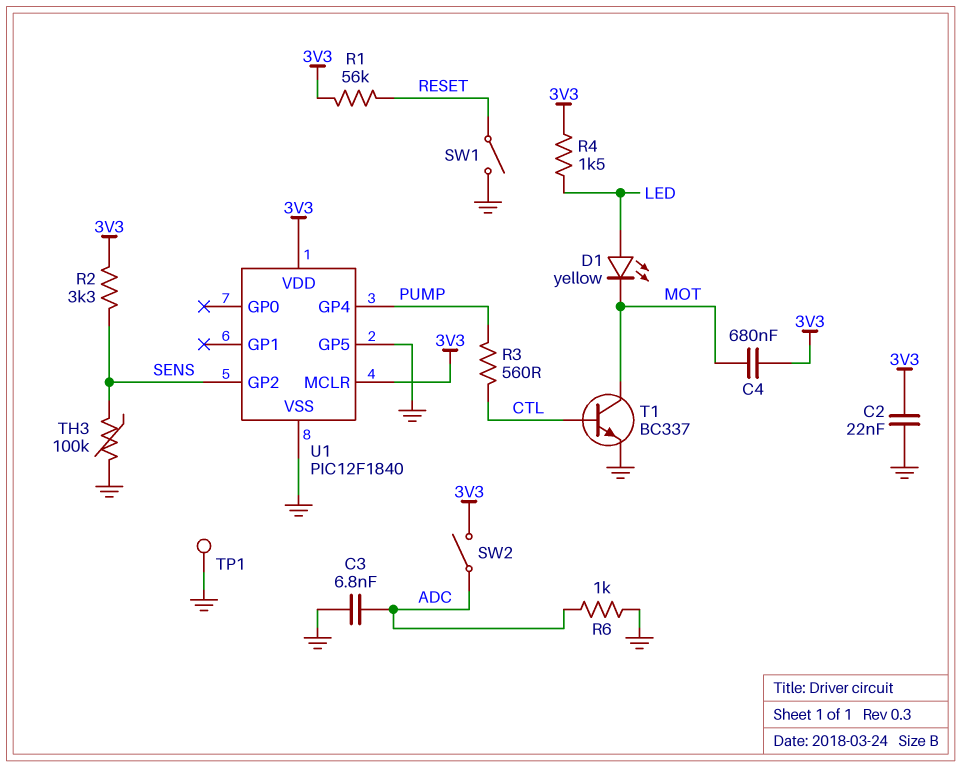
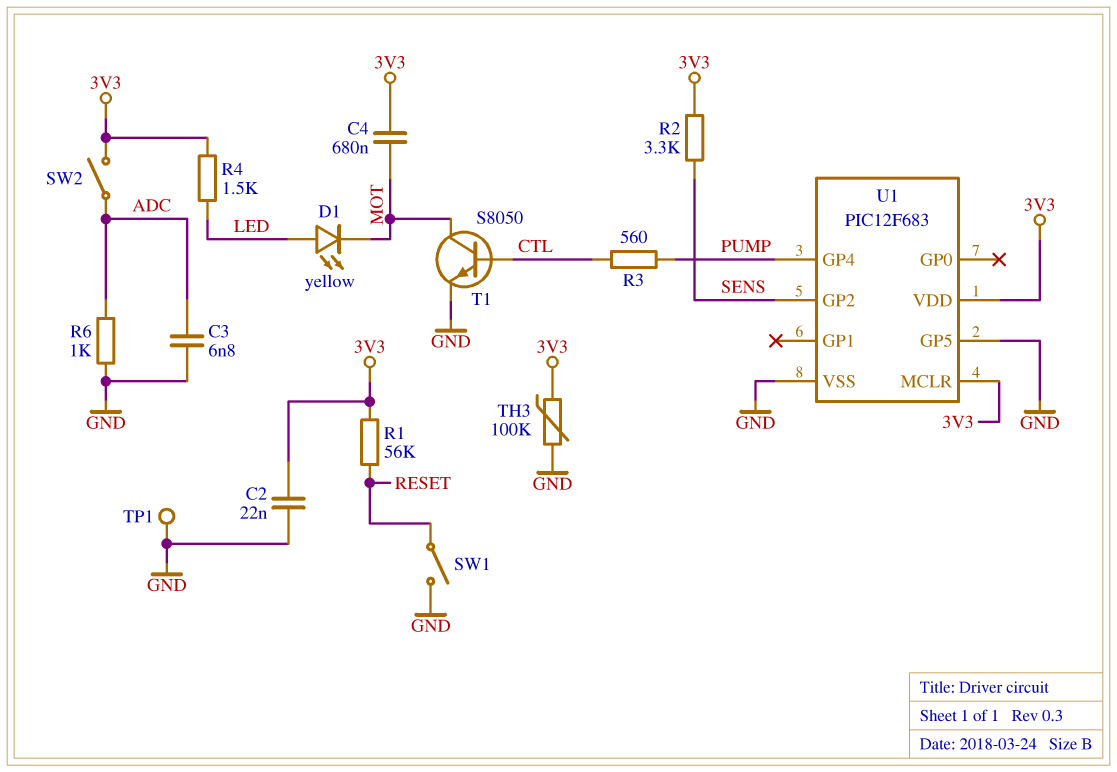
T1: NPN BC337 (B CTL, C MOT, E GND) -> NPN S8050 (B CTL, C MOT, E GND)
TH3: 100k (GND, SENS) -> 100k (3V3, GND)
U1: PIC12F1840 -> PIC12F683

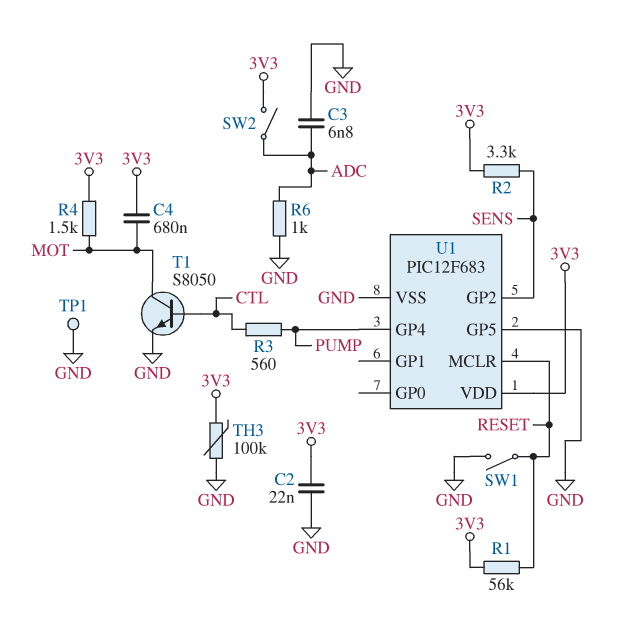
D1: LED yellow (A LED, K MOT) -> none
R4: 1.5k (3V3, LED) -> 1.5k (3V3, MOT)
U1 pin MCLR: 3V3 -> RESET

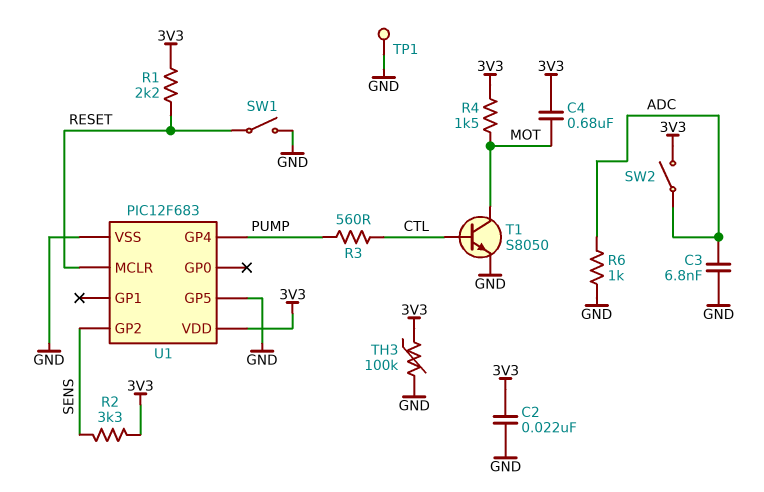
R1: 56k (3V3, RESET) -> 2.2k (3V3, RESET)

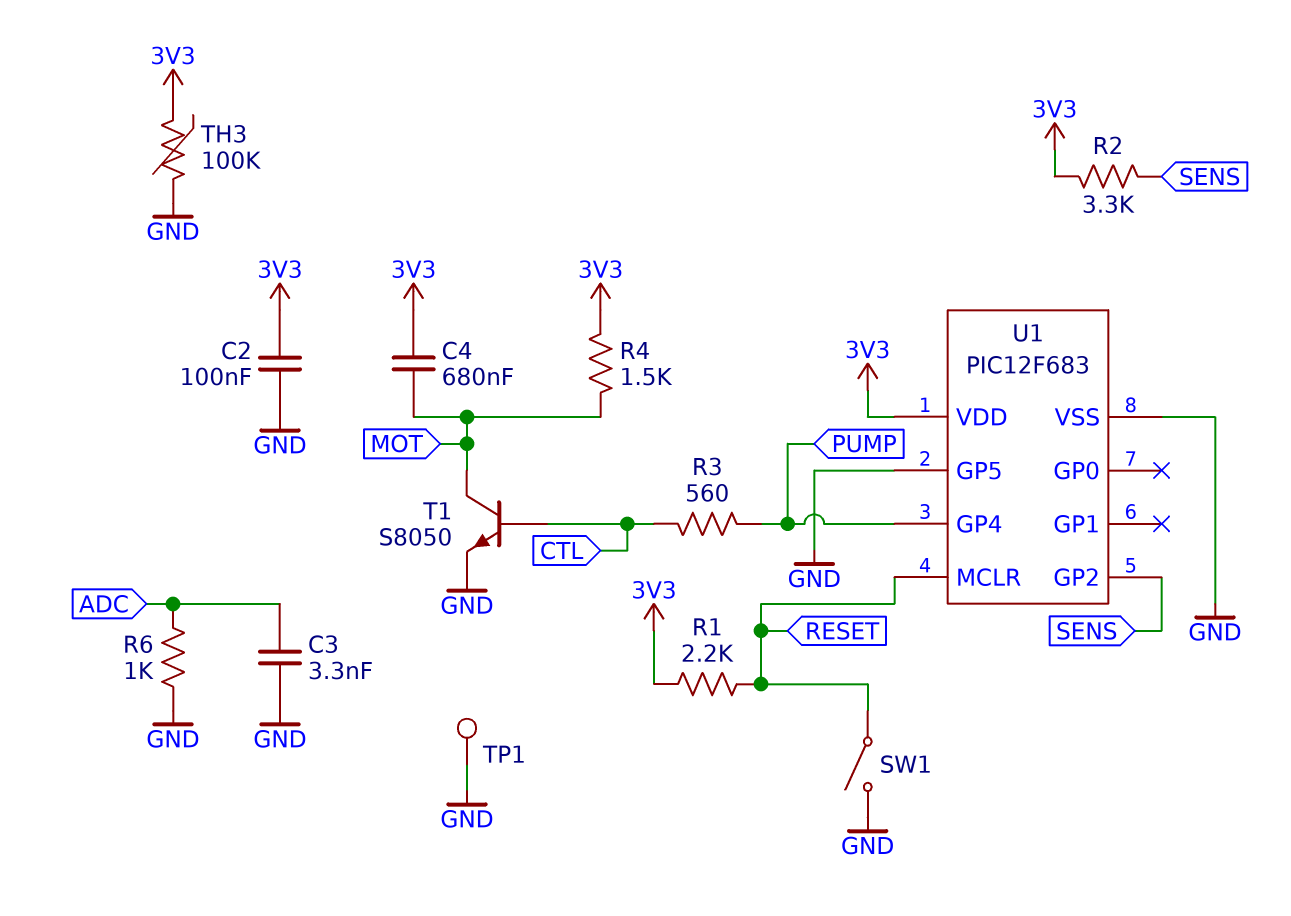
C2: 22nF (3V3, GND) -> 100nF (3V3, GND)
C3: 6.8nF (ADC, GND) -> 3.3nF (ADC, GND)
SW2: switch (3V3, ADC) -> none

